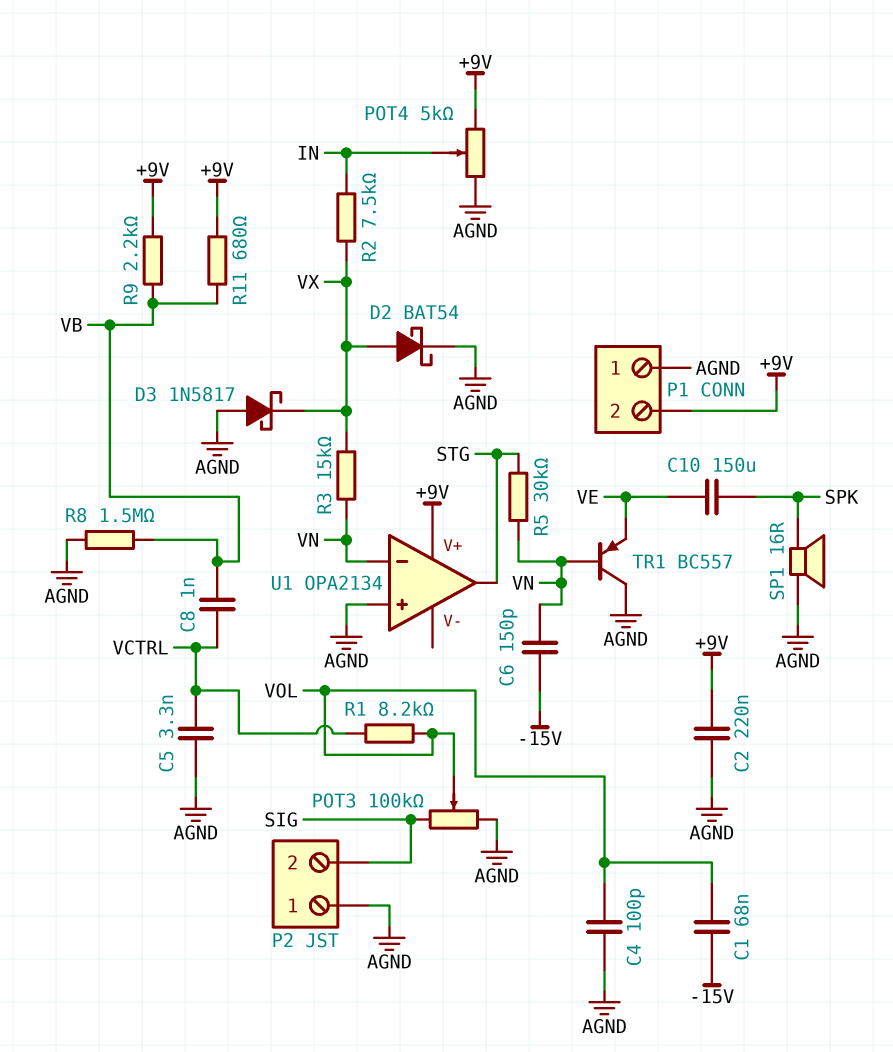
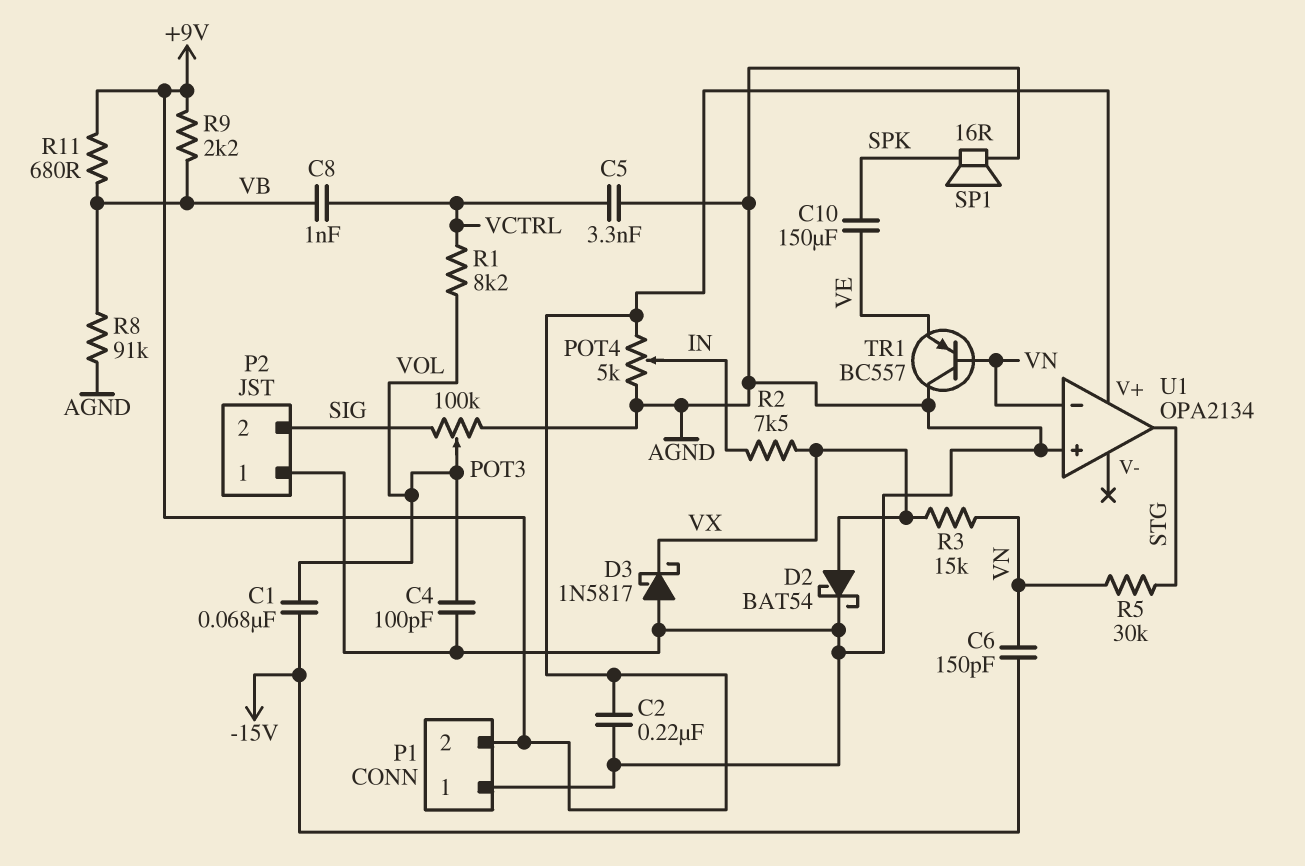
R8: 1.5M (AGND, VB) -> 91k (AGND, VB)

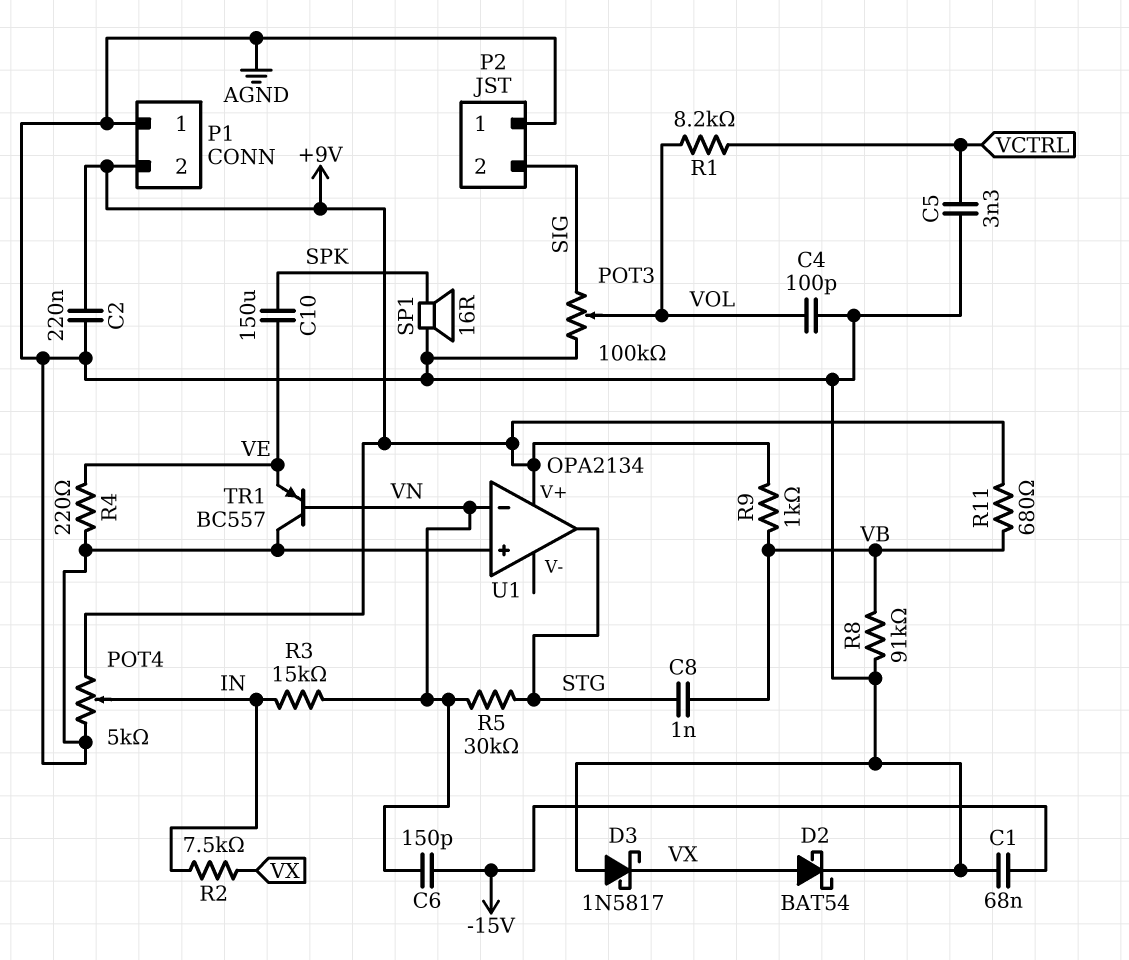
C1: 68nF (-15V, VOL) -> 68nF (-15V, AGND)
C8: 1nF (VB, VCTRL) -> 1nF (STG, VB)
R3: 15k (VN, VX) -> 15k (IN, VN)
R4: none -> 220 (AGND, VE)
R9: 2.2k (+9V, VB) -> 1k (+9V, VB)

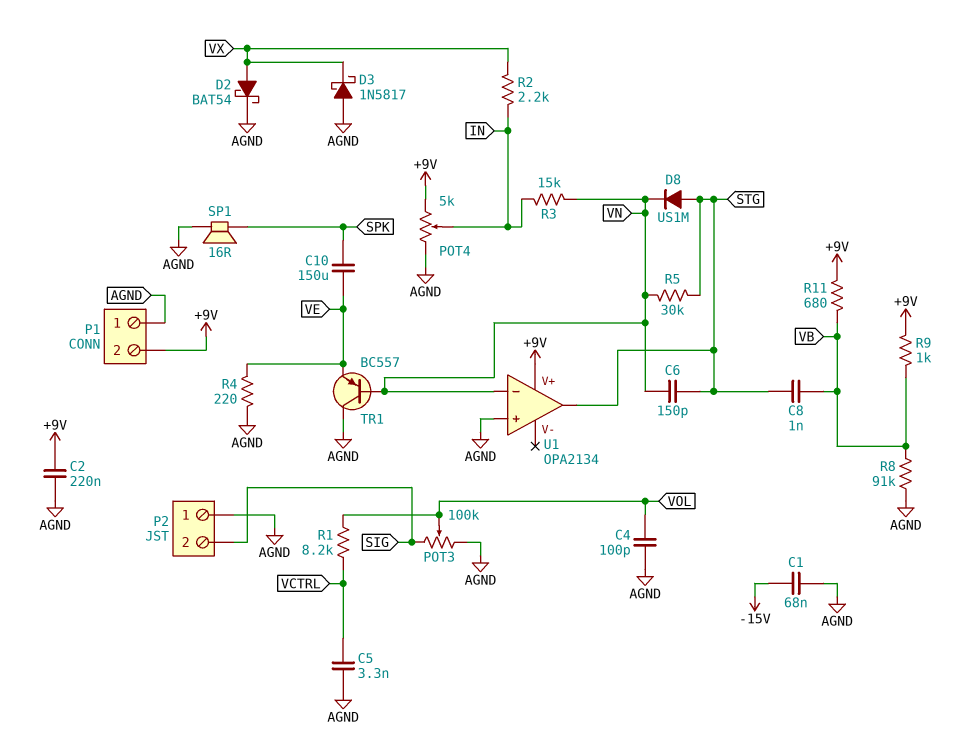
C6: 150pF (-15V, VN) -> 150pF (STG, VN)
D8: none -> diode US1M (A STG, K VN)
R2: 7.5k (IN, VX) -> 2.2k (IN, VX)

